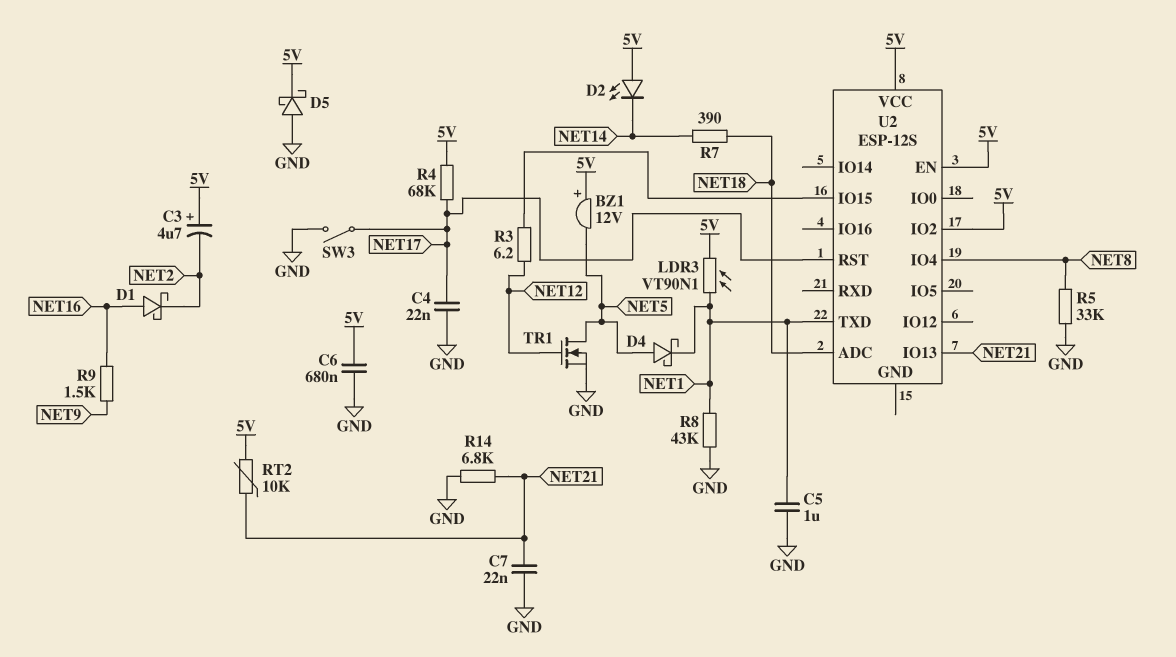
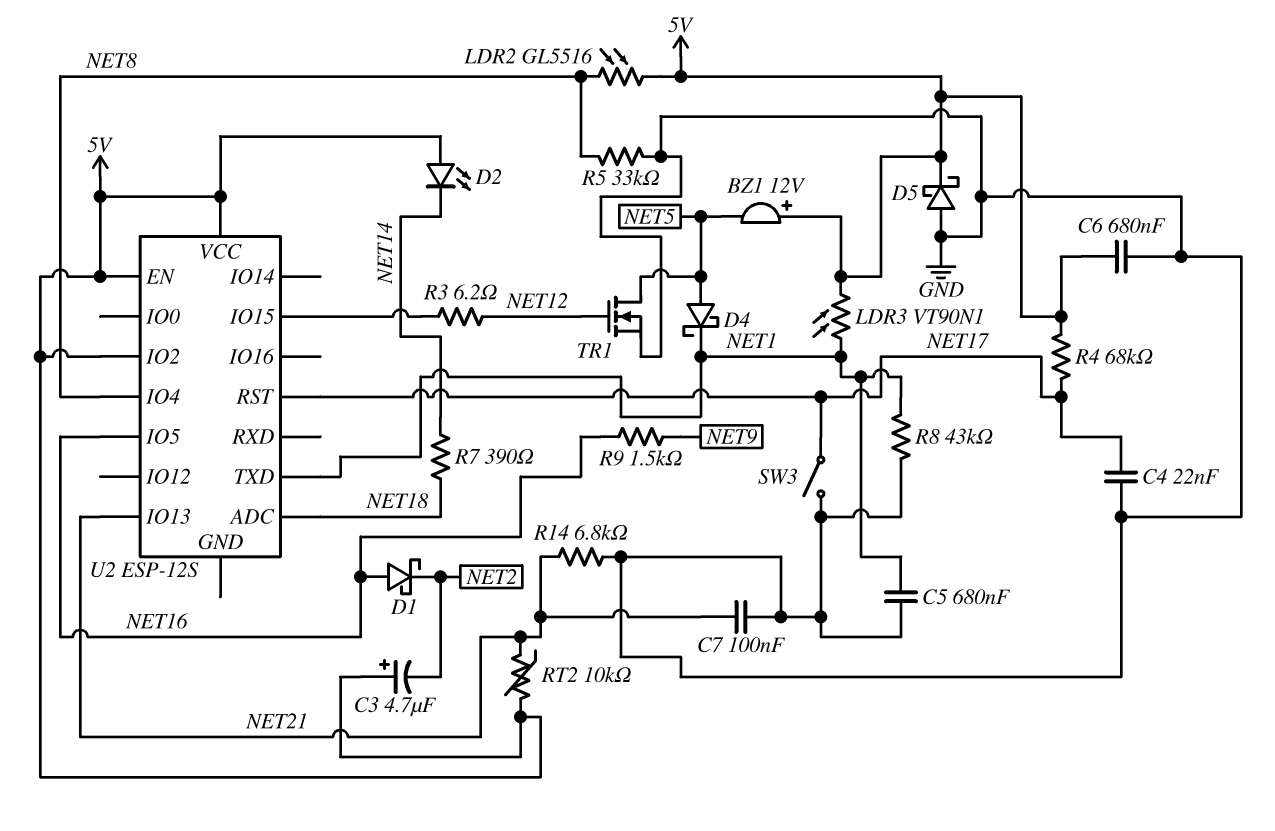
C5: 1uF (GND, NET1) -> 680nF (GND, NET1)
C7: 22nF (GND, NET21) -> 100nF (GND, NET21)
LDR2: none -> GL5516 (5V, NET8)
U2 pin IO5: none -> NET16

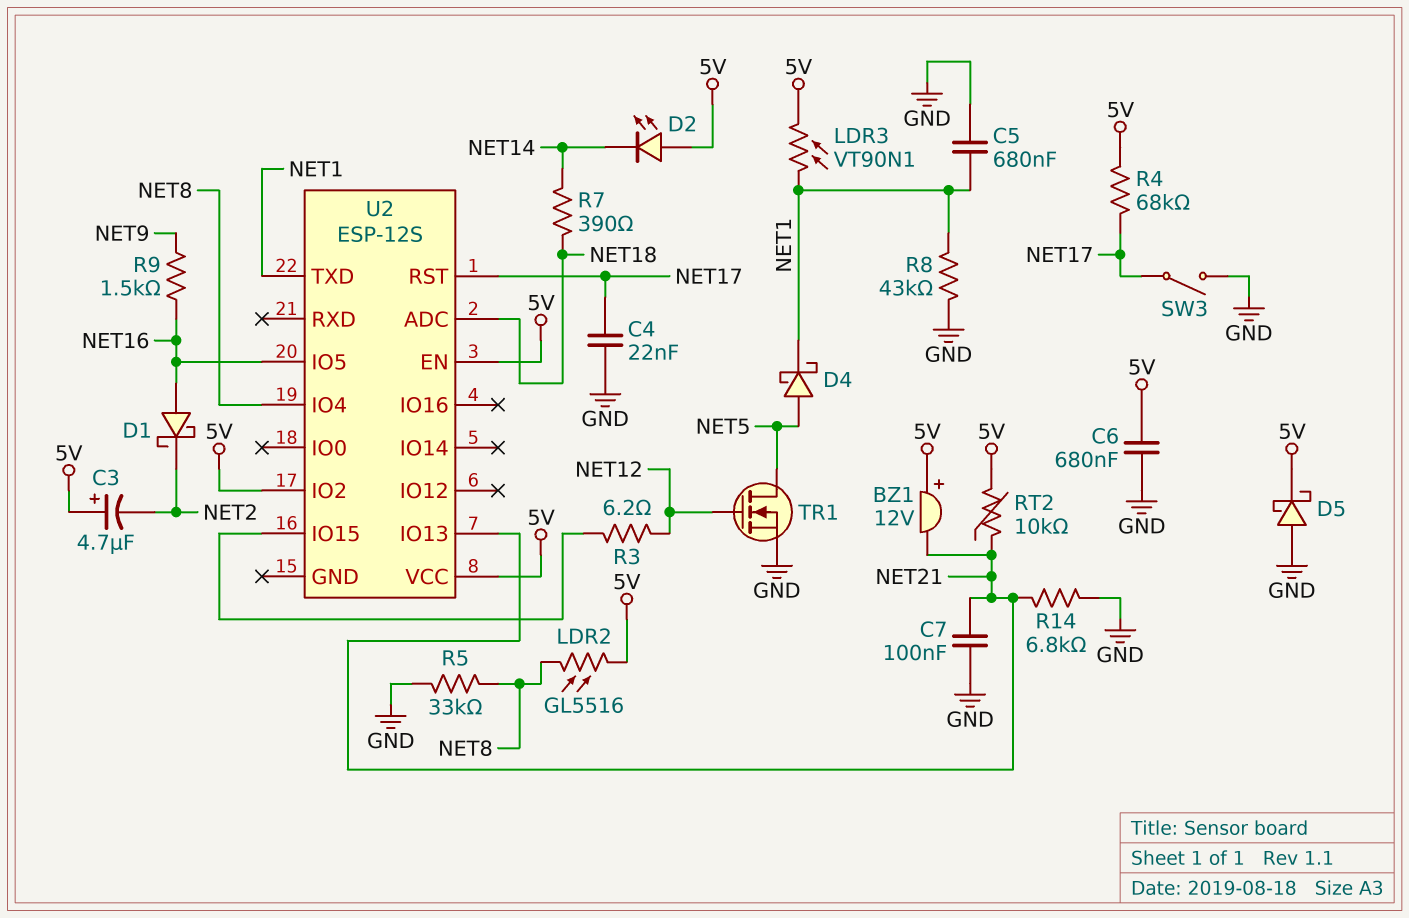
BZ1: buzzer 12V (plus 5V, minus NET5) -> buzzer 12V (plus 5V, minus NET21)

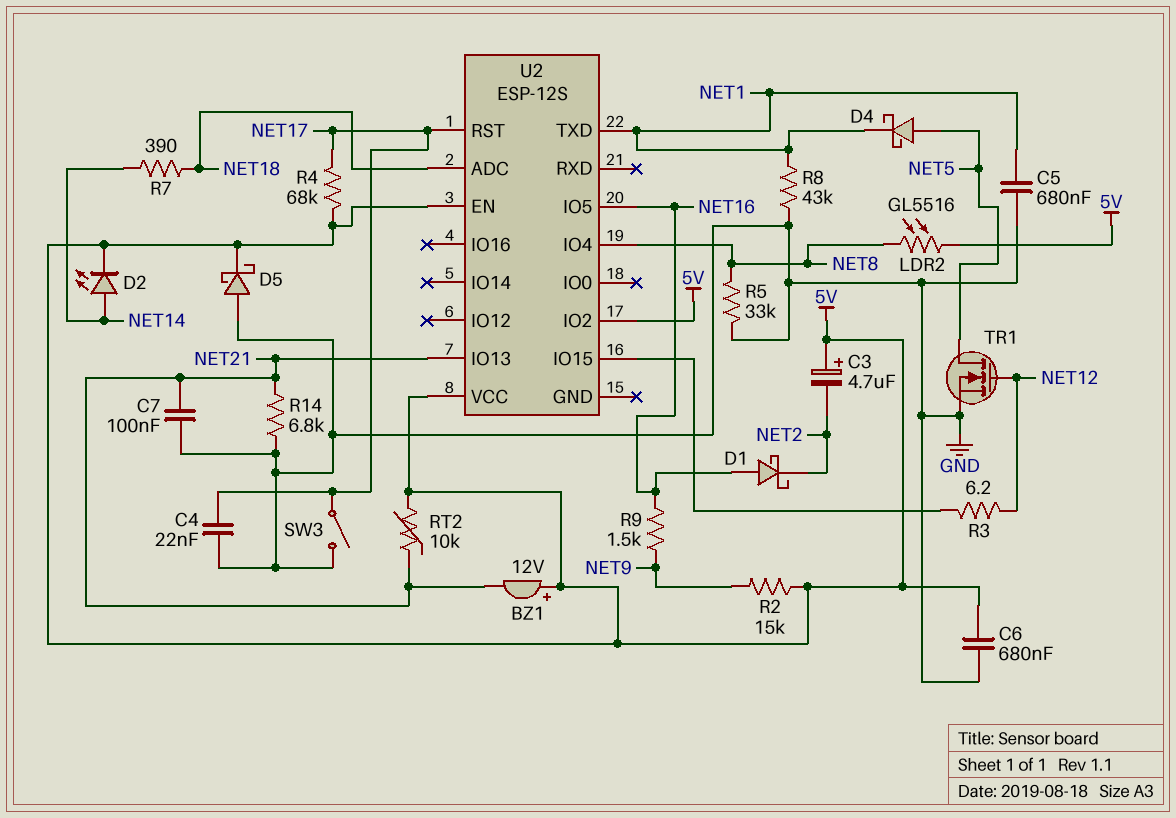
D2: LED (A 5V, K NET14) -> LED (A NET14, K 5V)
LDR3: VT90N1 (5V, NET1) -> none
R2: none -> 15k (5V, NET9)

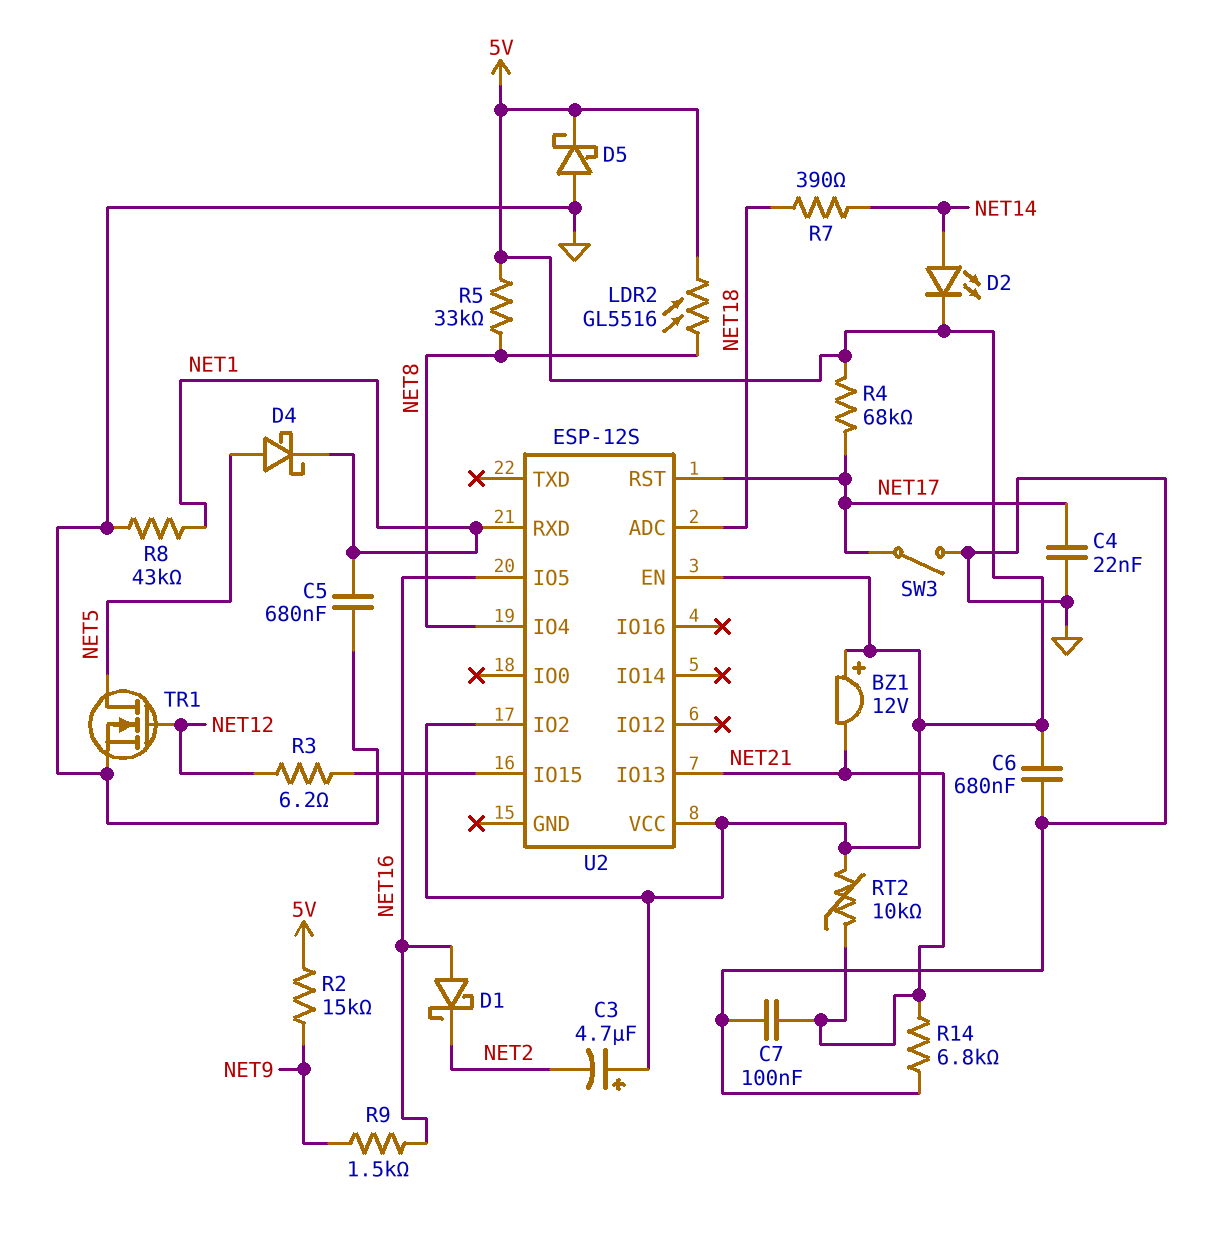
R5: 33k (GND, NET8) -> 33k (5V, NET8)
U2 pin RXD: none -> NET1
U2 pin TXD: NET1 -> none

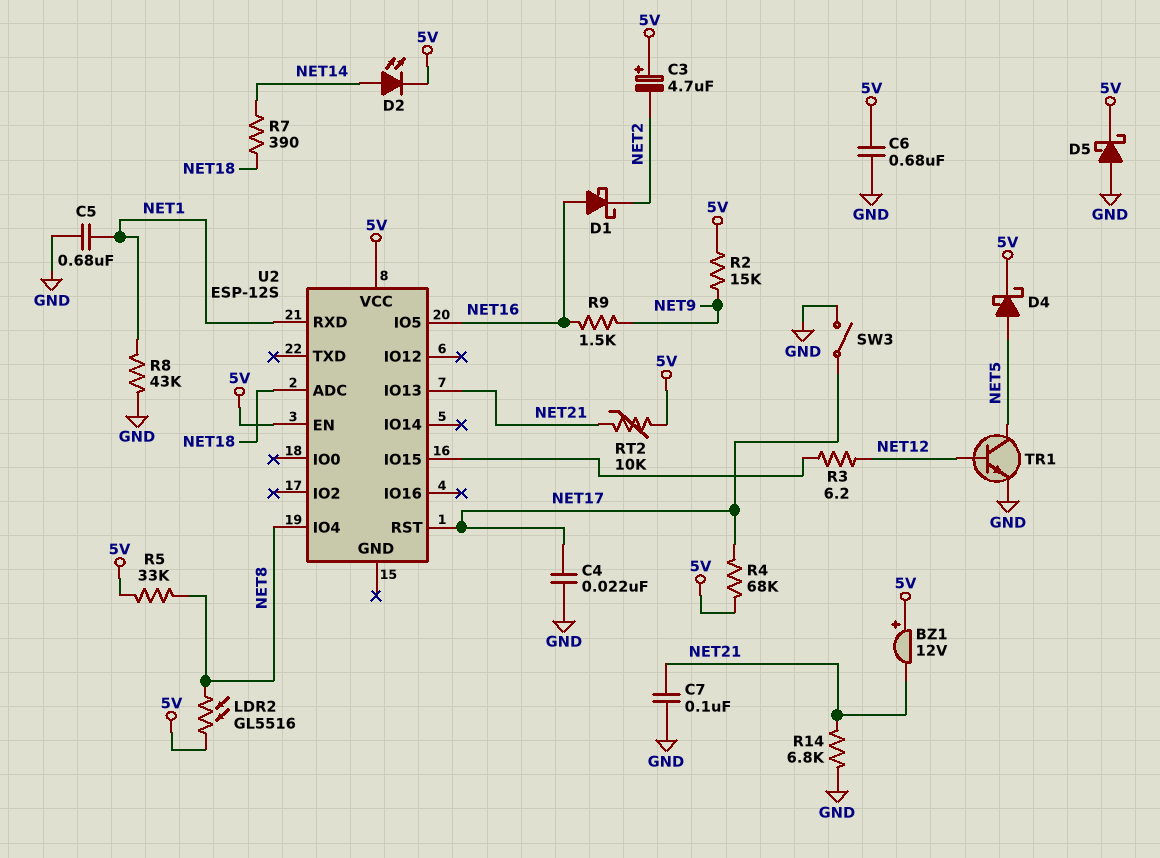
D4: schottky (A NET5, K NET1) -> schottky (A NET5, K 5V)
TR1: NMOS (G NET12, D NET5, S GND) -> NPN (B NET12, C NET5, E GND)
U2 pin IO2: 5V -> none

